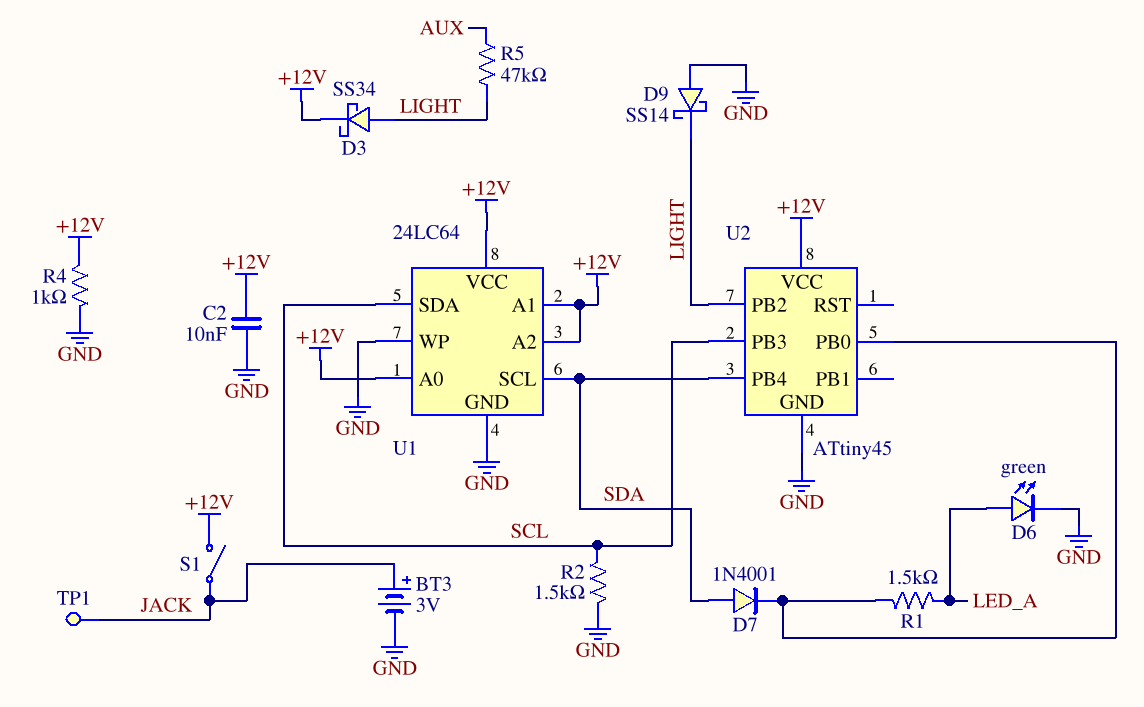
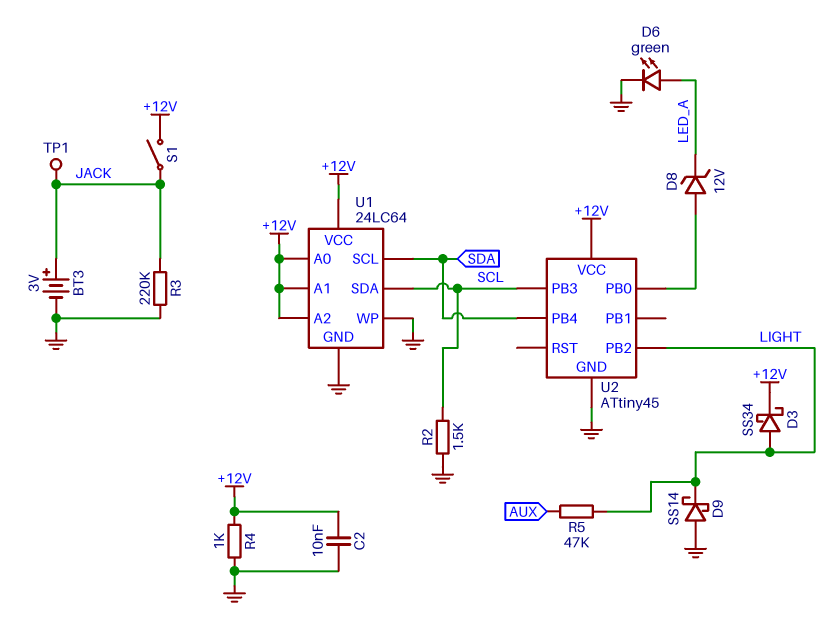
D7: diode 1N4001 (A SDA, K U2/PB0) -> none
D8: none -> zener 12V (A U2/PB0, K LED_A)
R1: 1.5k (LED_A, U2/PB0) -> none
R3: none -> 220k (GND, JACK)

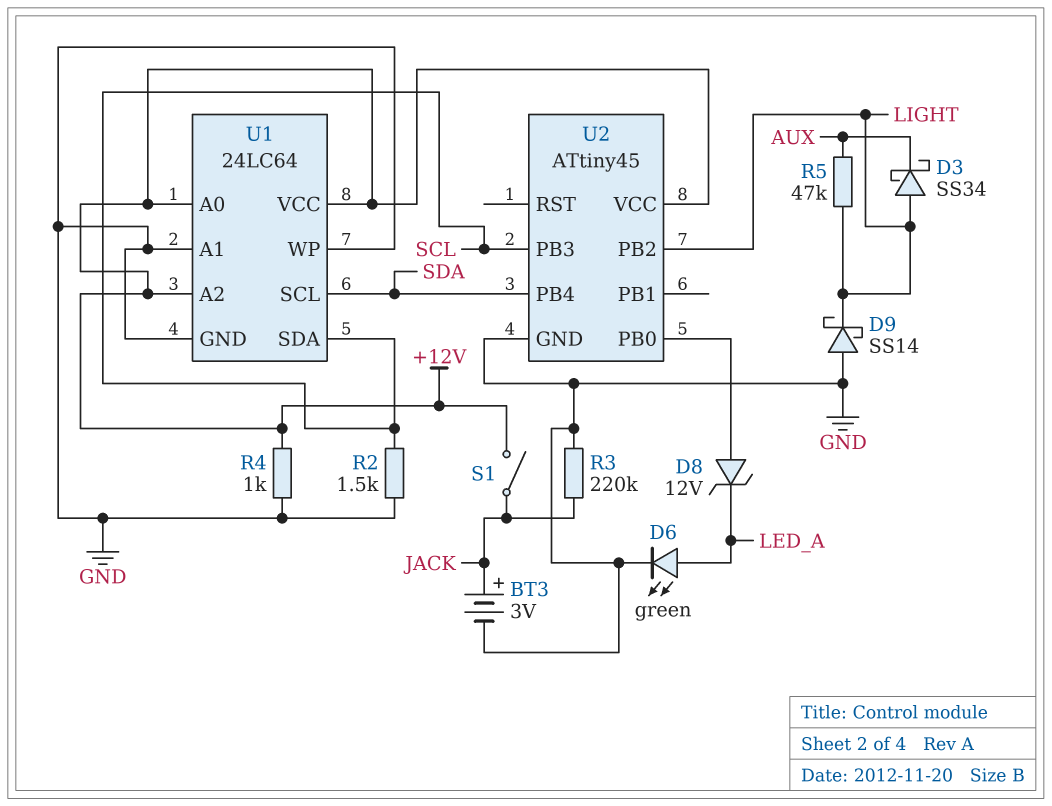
C2: 10nF (+12V, GND) -> none
D3: schottky SS34 (A LIGHT, K +12V) -> schottky SS34 (A LIGHT, K AUX)
TP1: test point (JACK) -> none
U1 pin A1: +12V -> GND

